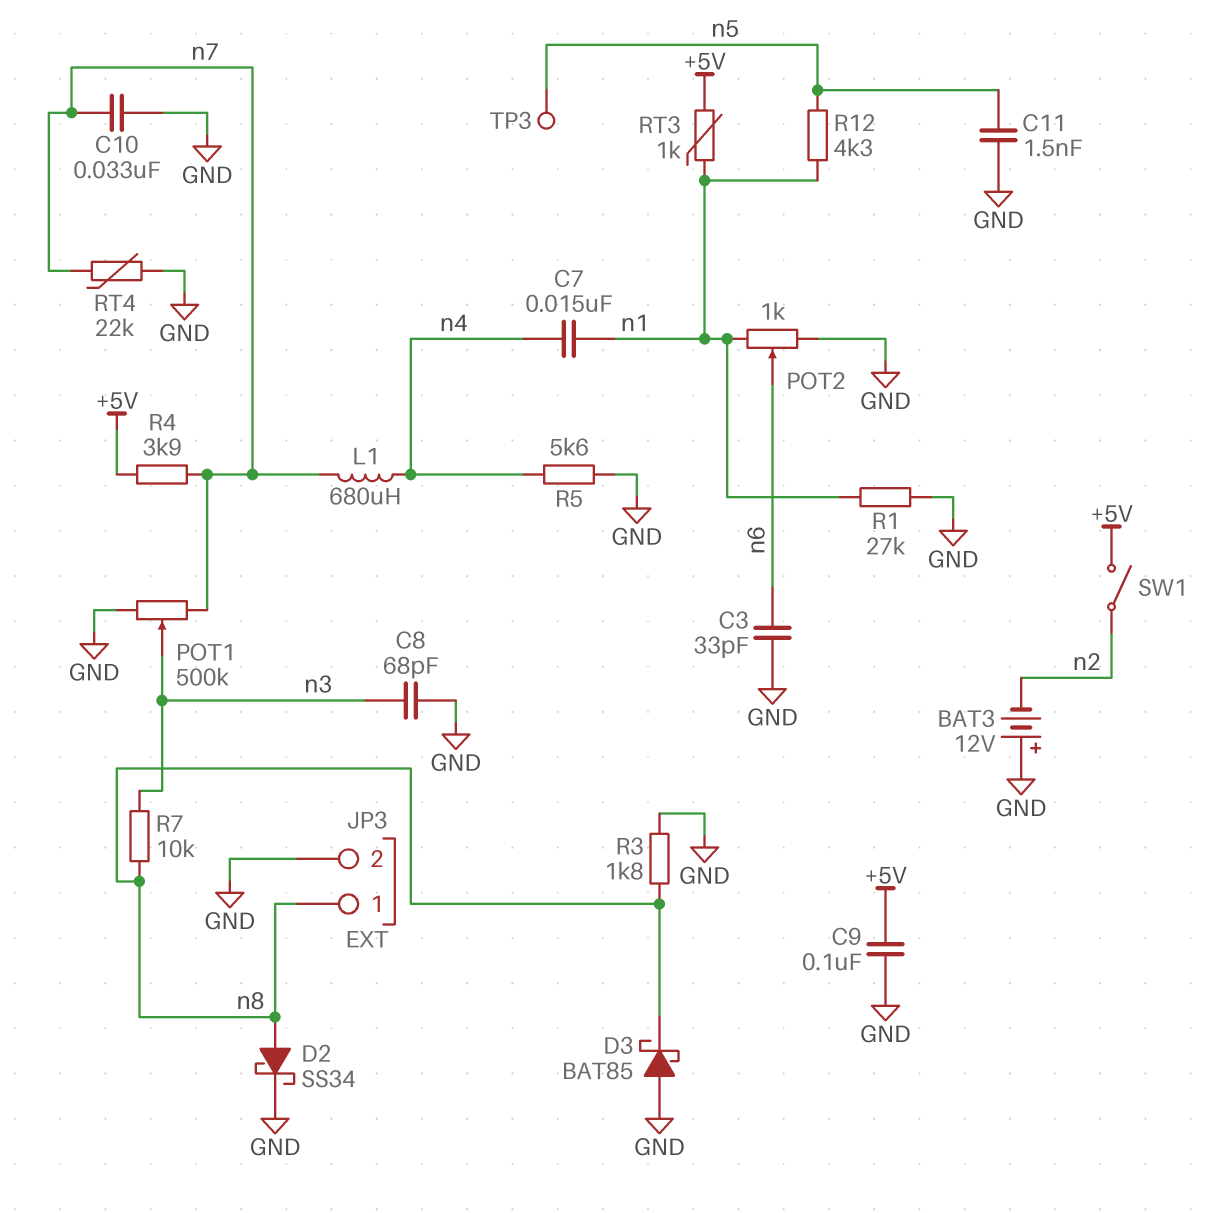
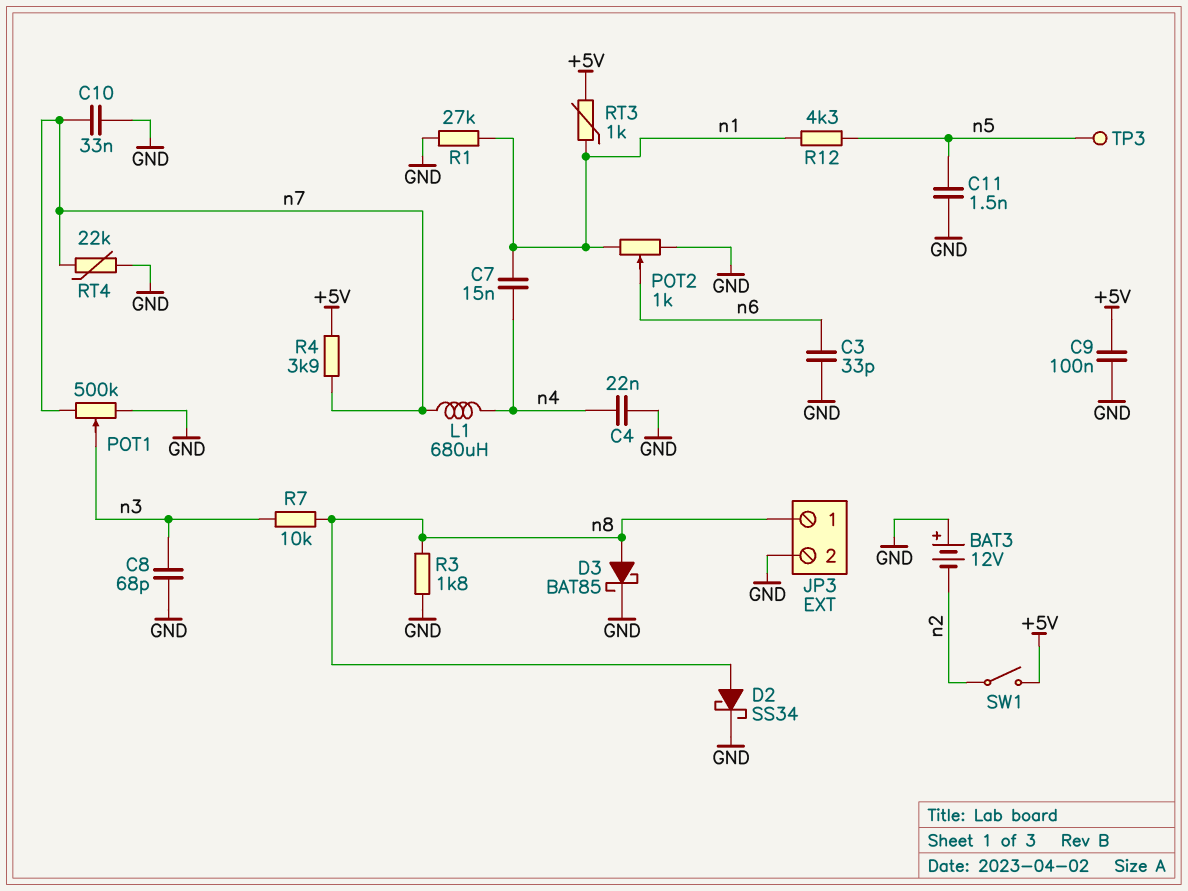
C4: none -> 22nF (GND, n4)
D3: schottky BAT85 (A GND, K n8) -> schottky BAT85 (A n8, K GND)
R5: 5.6k (GND, n4) -> none

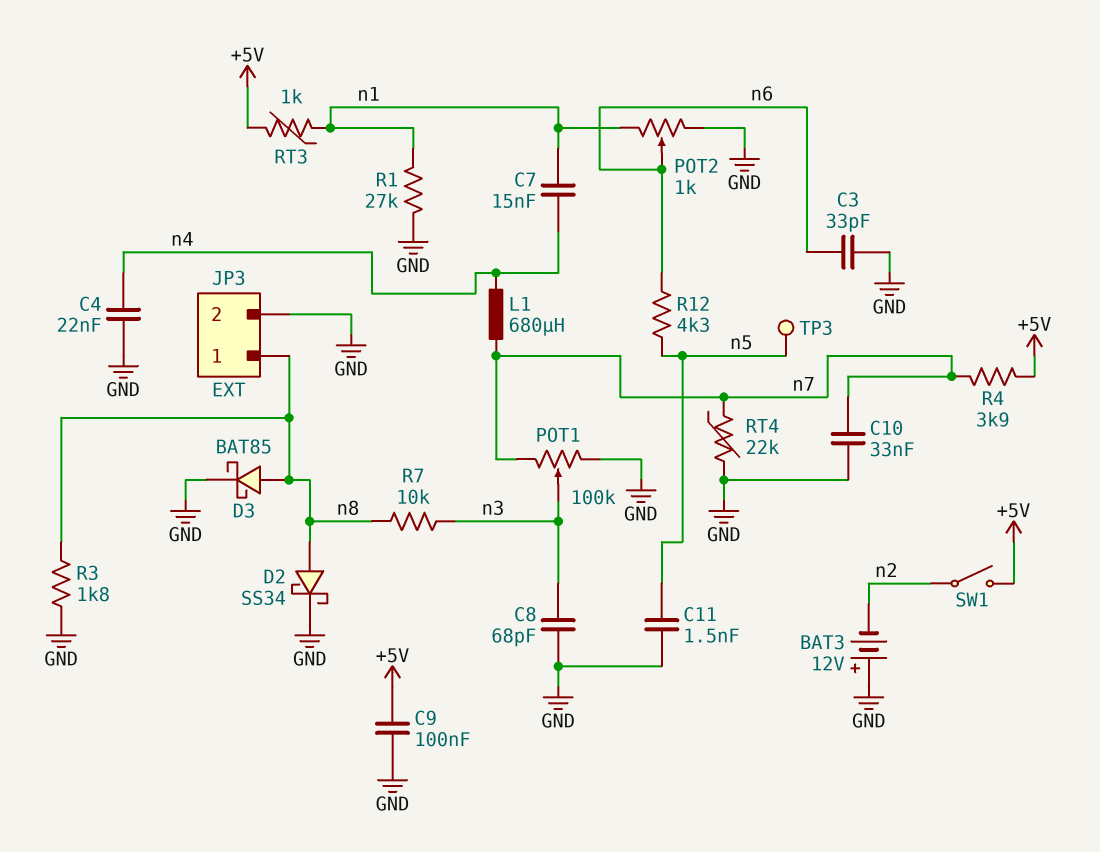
POT1: 500k (GND, n7, wiper n3) -> 100k (GND, n7, wiper n3)
R12: 4.3k (n1, n5) -> 4.3k (n5, n6)

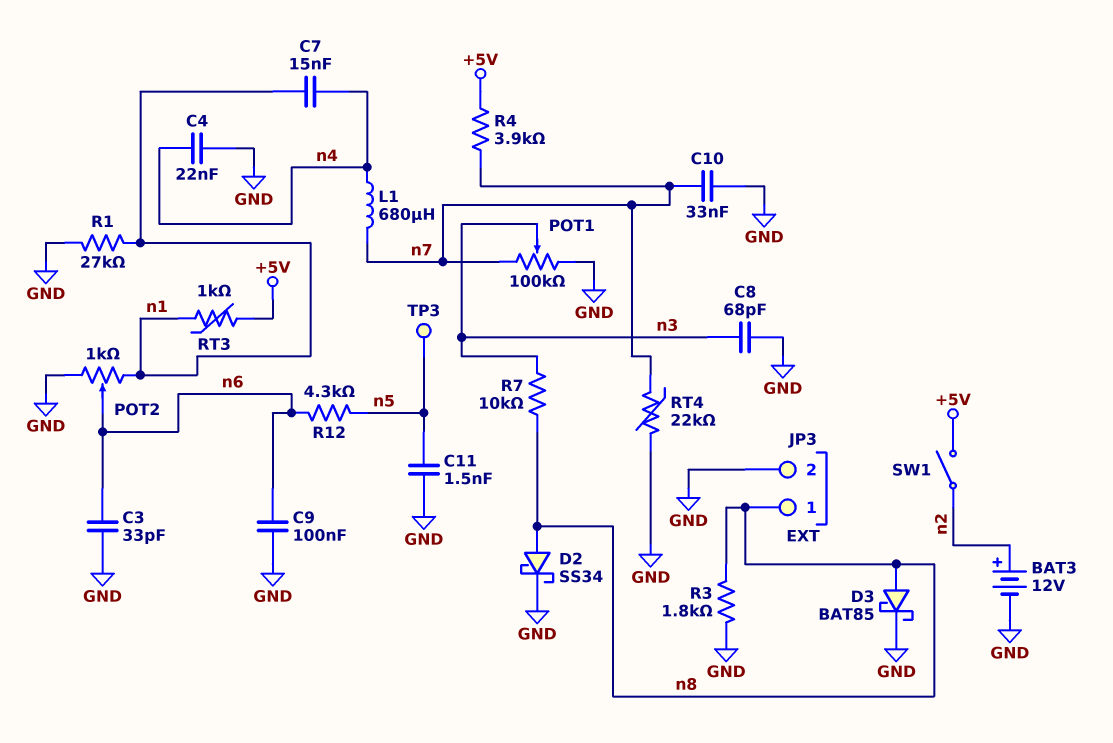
BAT3: 12V (plus GND, minus n2) -> 12V (plus n2, minus GND)
C9: 100nF (+5V, GND) -> 100nF (GND, n6)

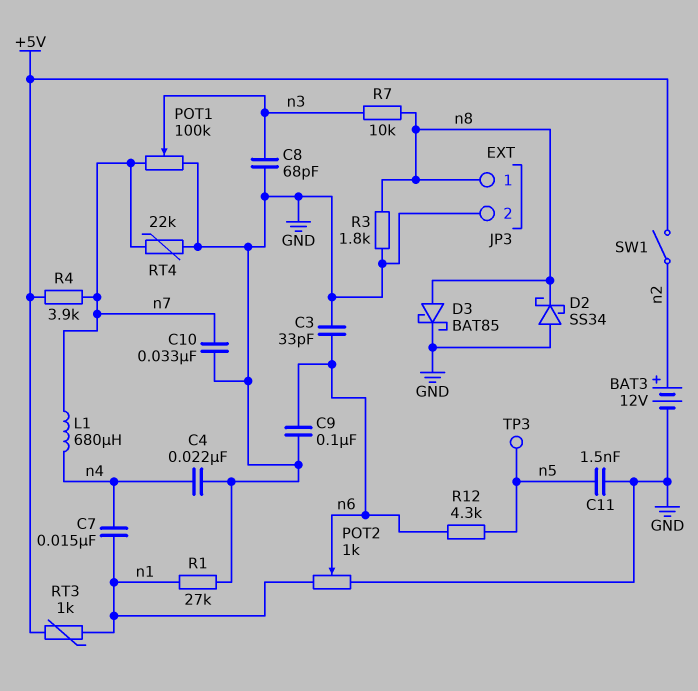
D2: schottky SS34 (A n8, K GND) -> schottky SS34 (A GND, K n8)

